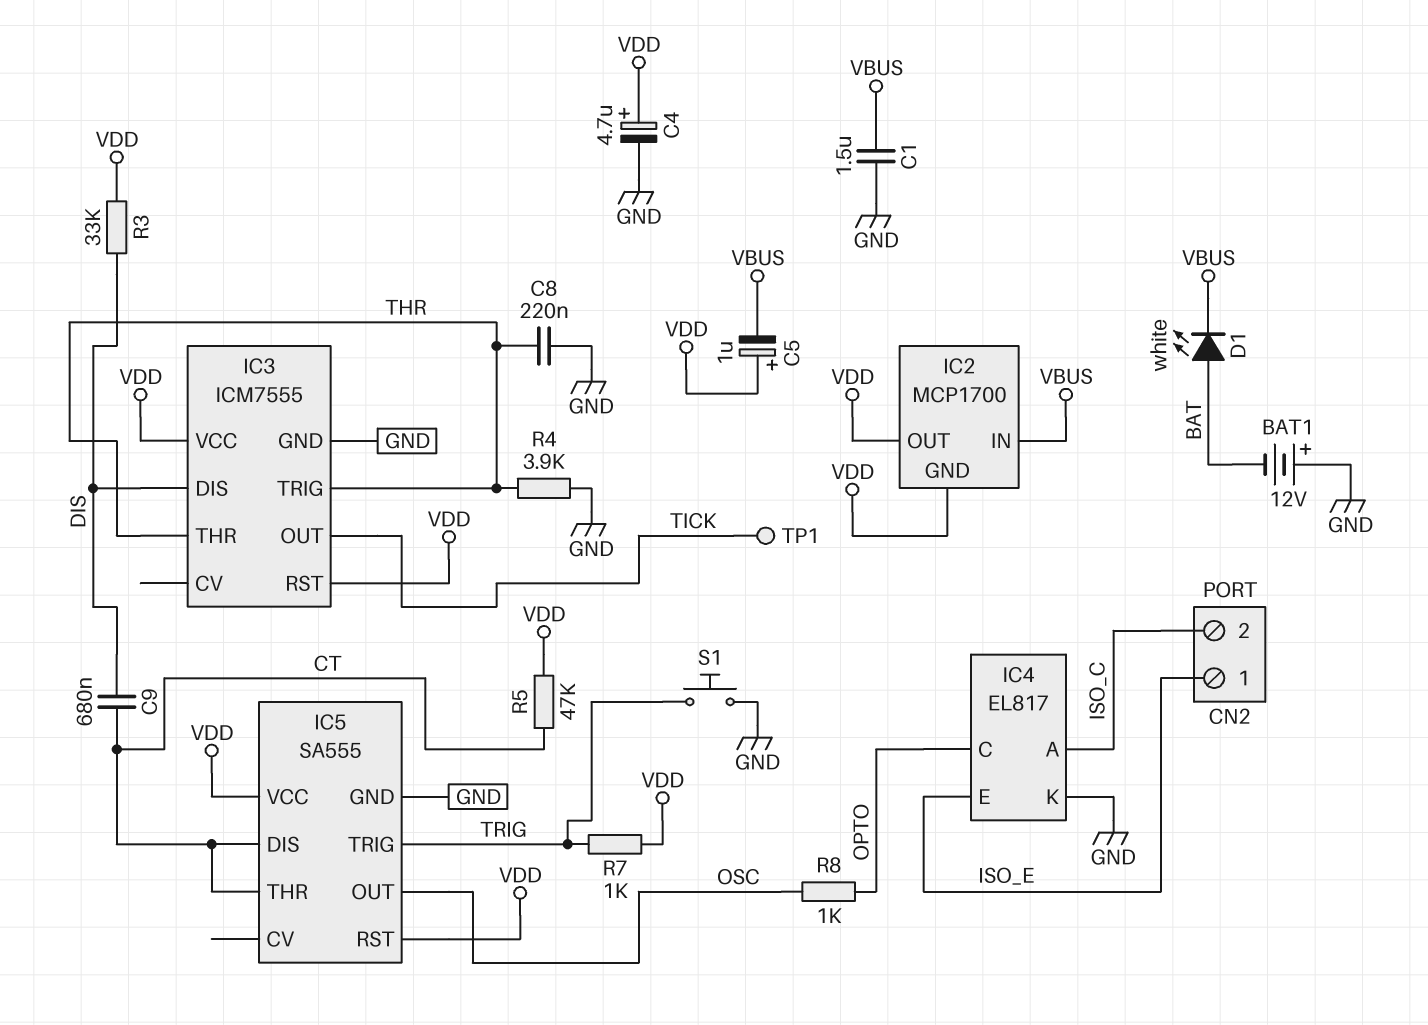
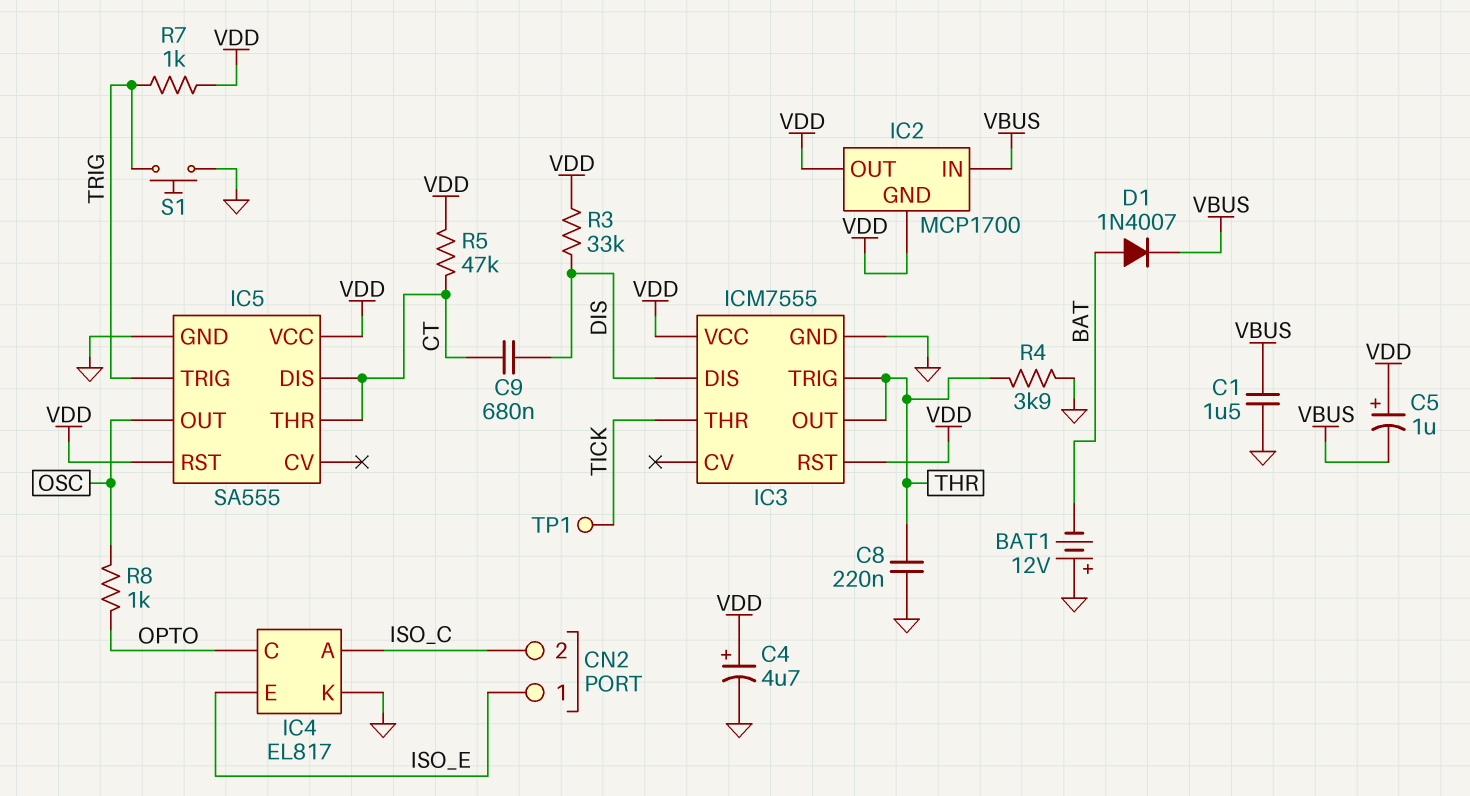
D1: LED white (A BAT, K VBUS) -> diode 1N4007 (A BAT, K VBUS)
IC3 pin OUT: TICK -> THR
IC3 pin THR: THR -> TICK

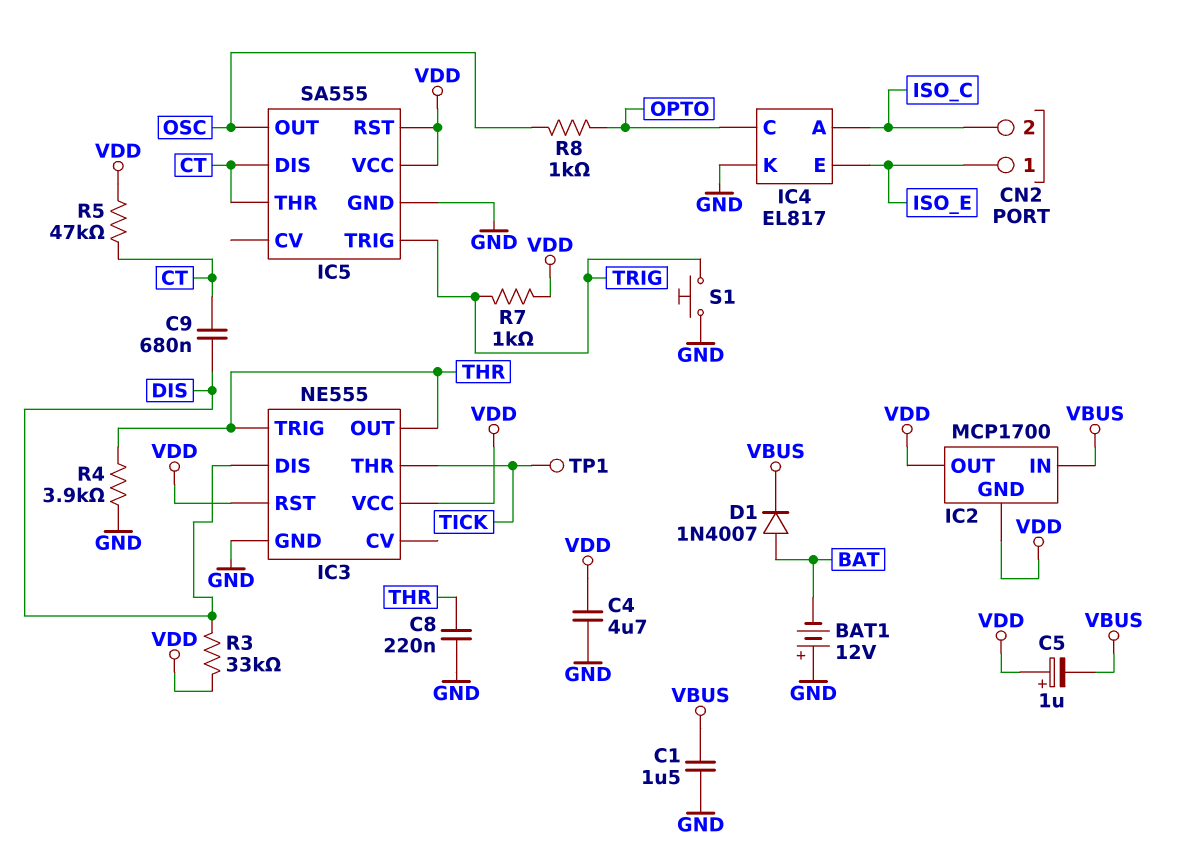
C4: 4.7uF (plus VDD, minus GND) -> 4.7uF (GND, VDD)
IC3: ICM7555 -> NE555

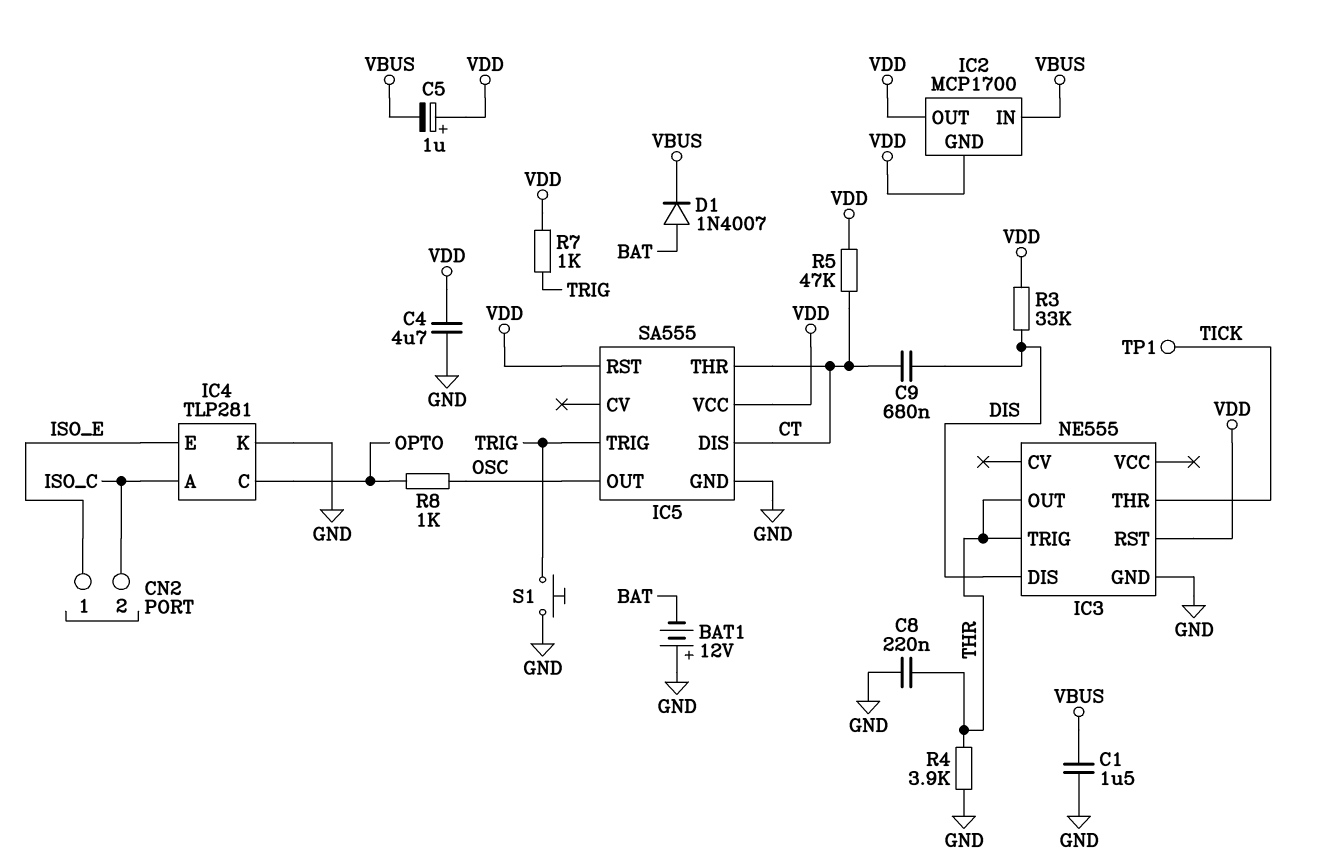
IC3 pin VCC: VDD -> none
IC4: EL817 -> TLP281

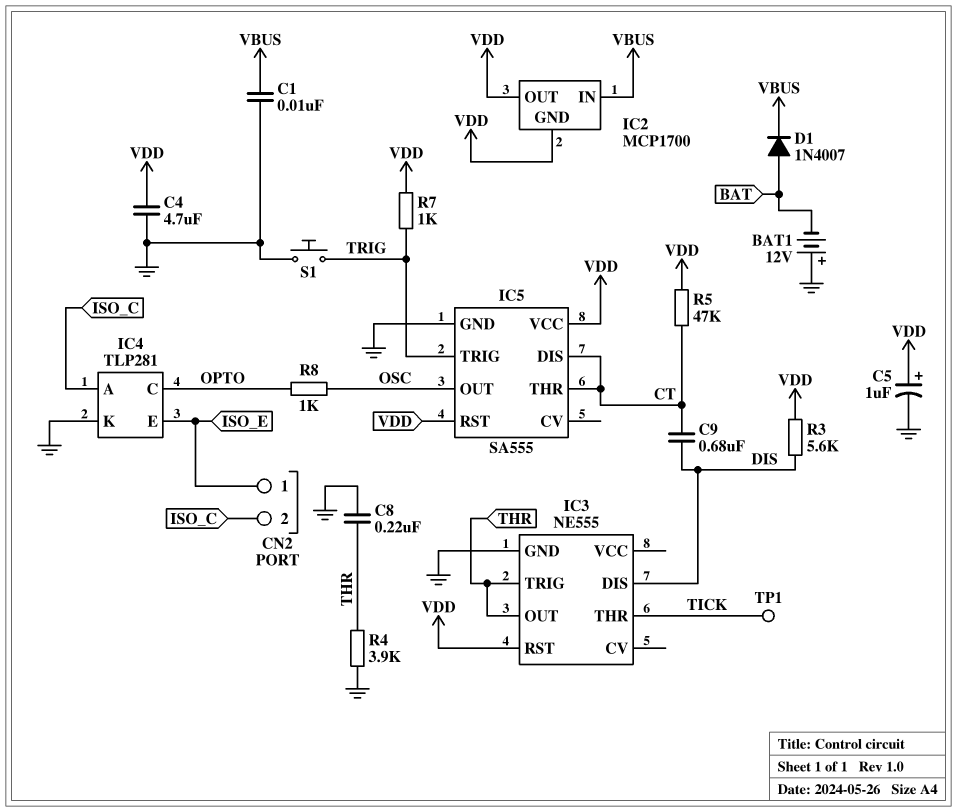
C1: 1.5uF (GND, VBUS) -> 10nF (GND, VBUS)
C5: 1uF (plus VDD, minus VBUS) -> 1uF (plus VDD, minus GND)
R3: 33k (DIS, VDD) -> 5.6k (DIS, VDD)

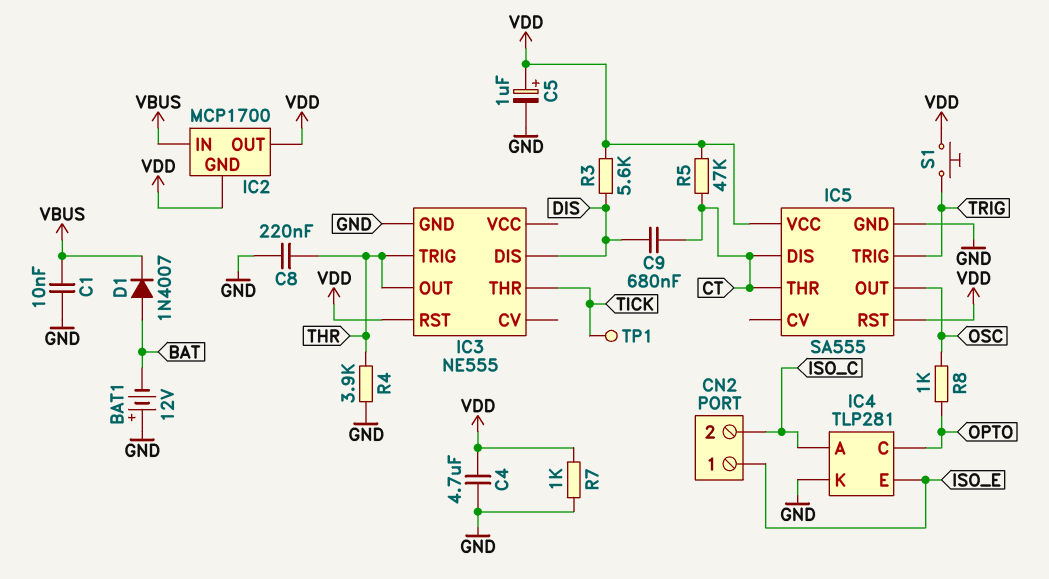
R7: 1k (TRIG, VDD) -> 1k (GND, VDD)
S1: button (GND, TRIG) -> button (TRIG, VDD)

